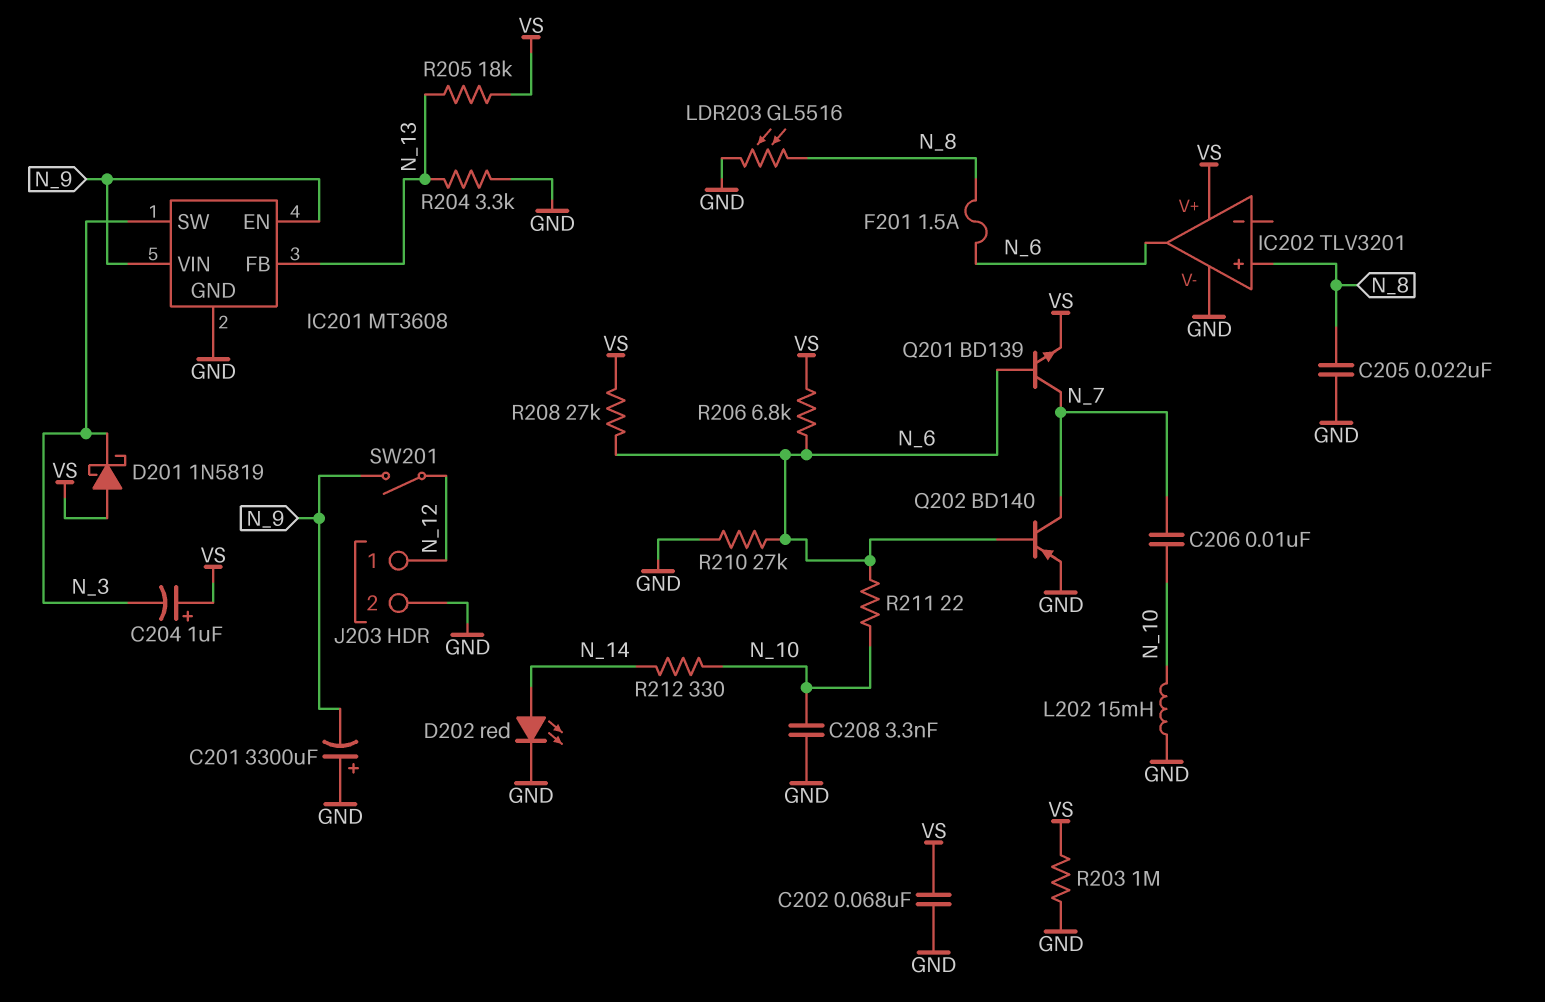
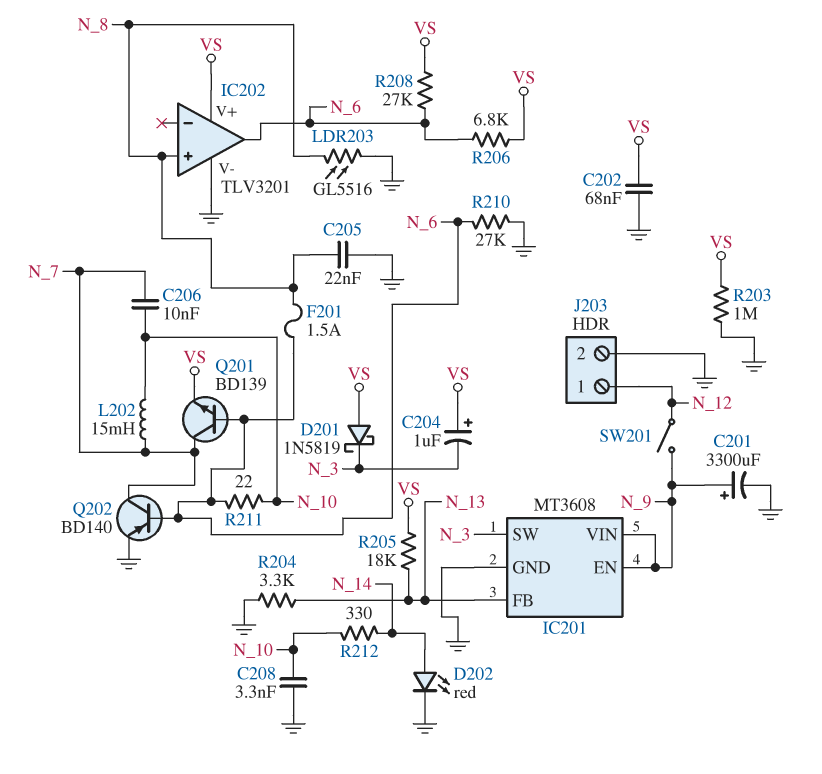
C201: 3300uF (plus GND, minus N_9) -> 3300uF (plus N_9, minus GND)
L202: 15mH (GND, N_10) -> 15mH (N_7, N_10)

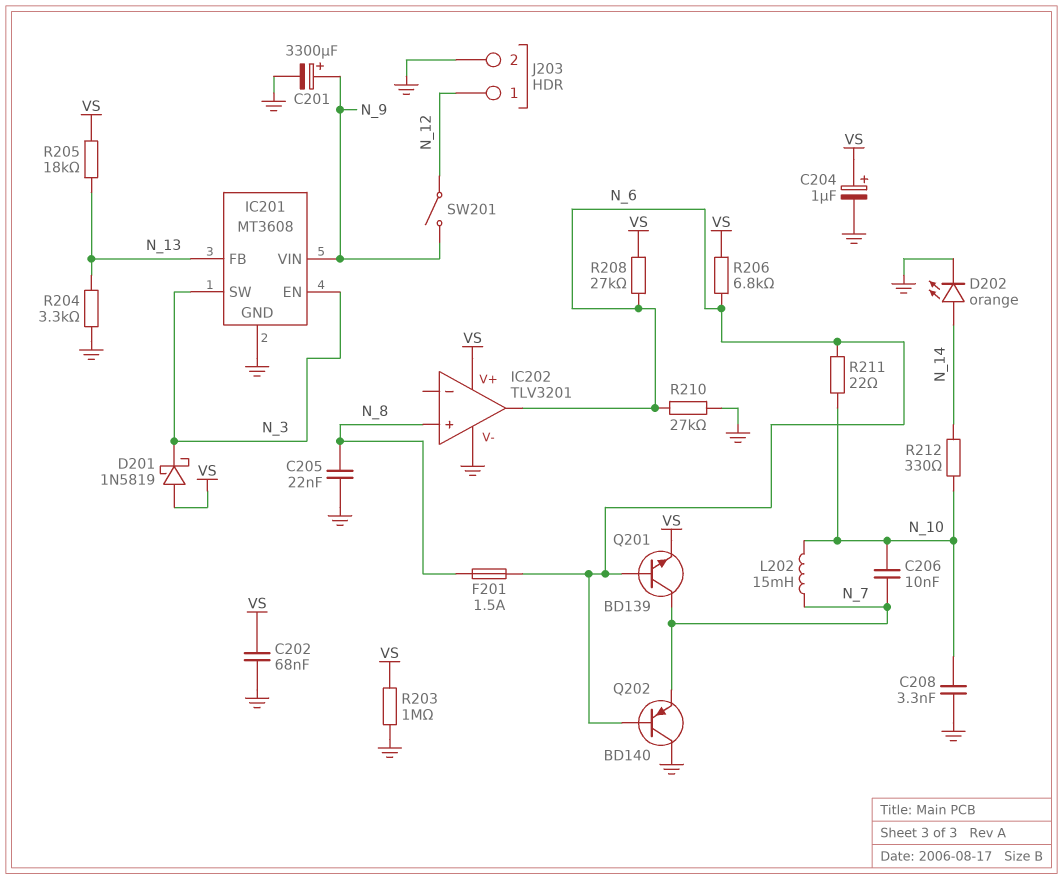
C204: 1uF (plus VS, minus N_3) -> 1uF (plus VS, minus GND)
D202: LED red (A N_14, K GND) -> LED orange (A N_14, K GND)
IC201 pin EN: N_9 -> N_3
LDR203: GL5516 (GND, N_8) -> none
Q202: PNP BD140 (B N_6, C N_7, E GND) -> PNP BD140 (B N_6, C GND, E N_7)

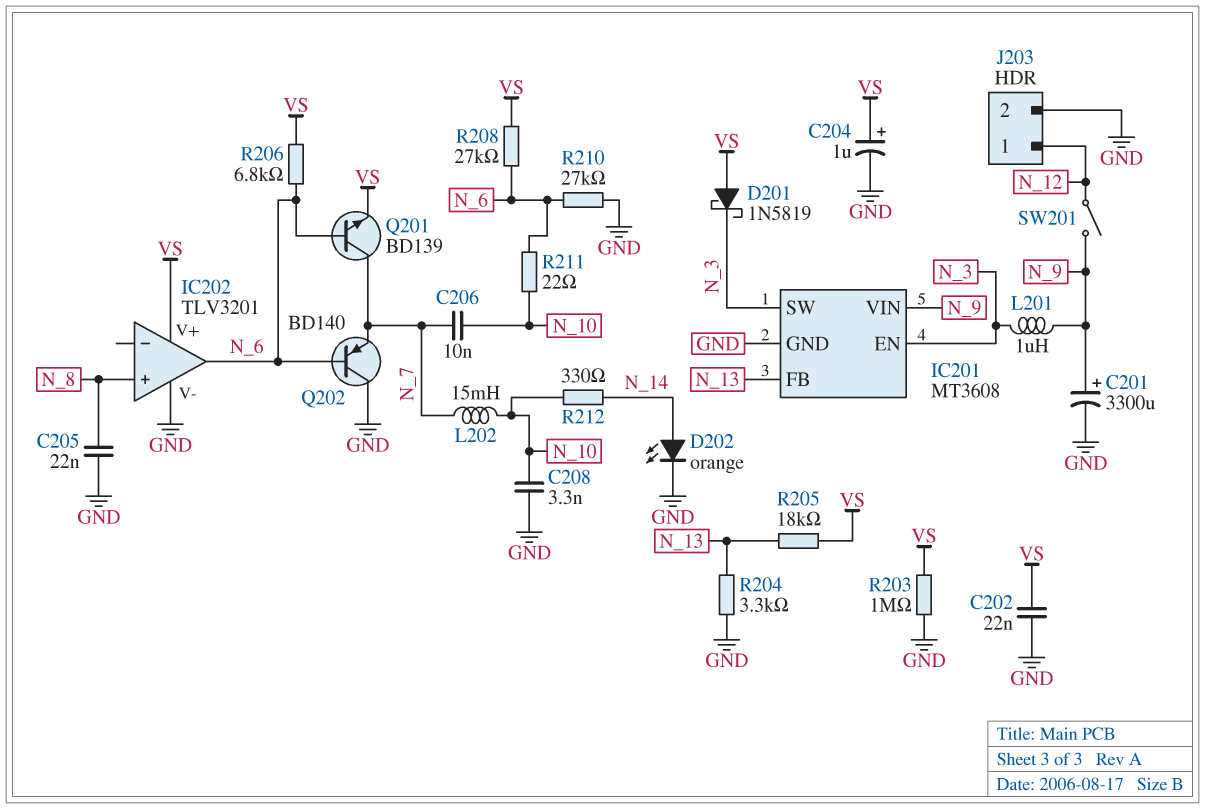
C202: 68nF (GND, VS) -> 22nF (GND, VS)
F201: 1.5A (N_6, N_8) -> none
L201: none -> 1uH (N_3, N_9)

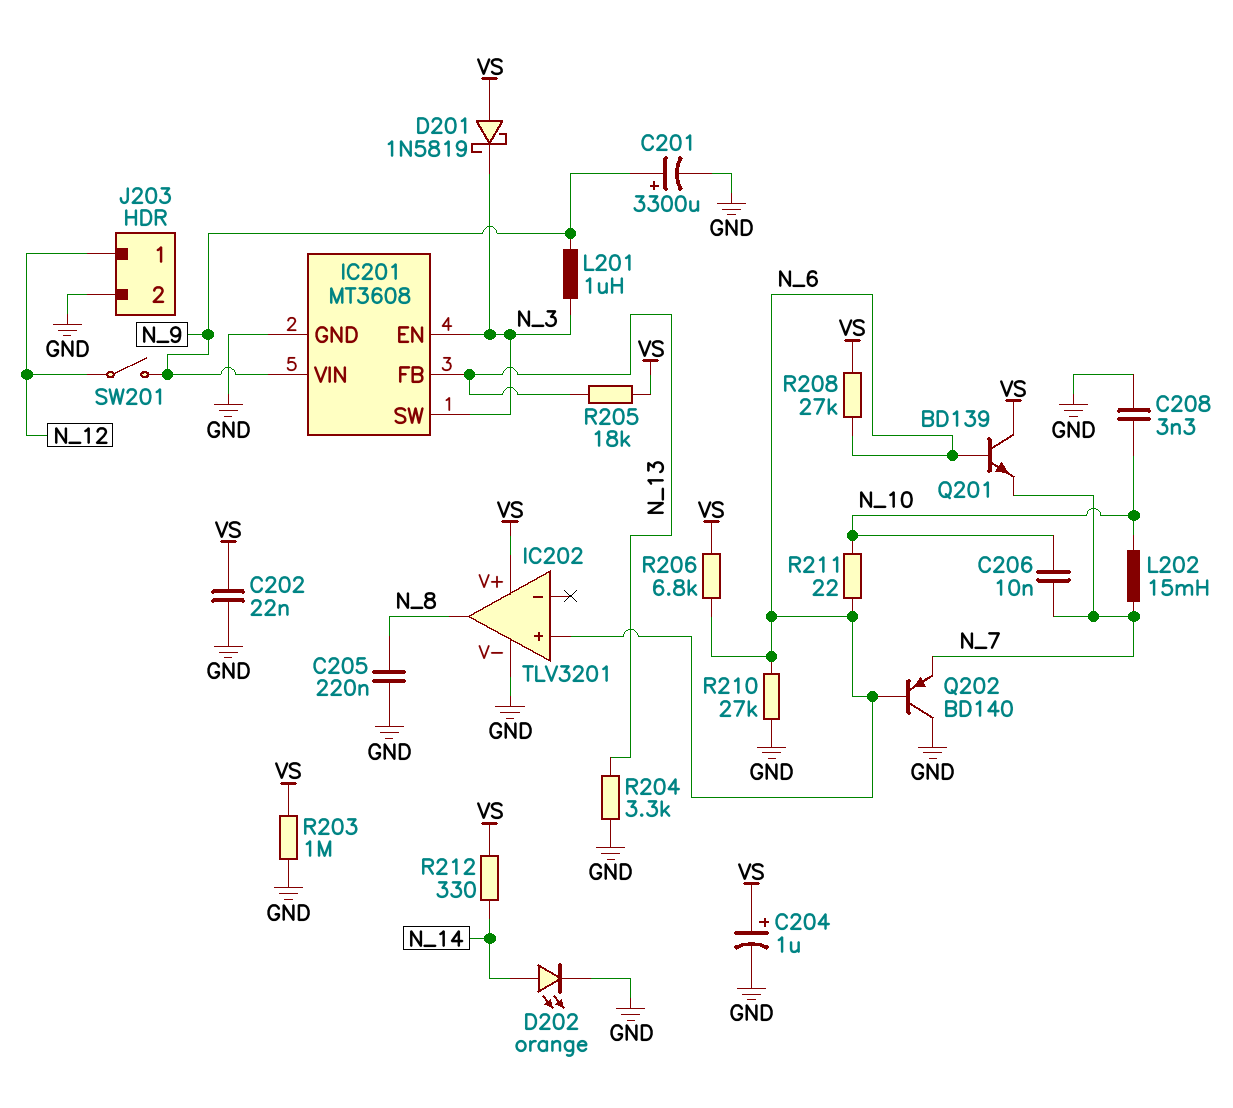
C205: 22nF (GND, N_8) -> 220nF (GND, N_8)
IC202 pin in+: N_8 -> N_6
IC202 pin out: N_6 -> N_8
Q201: NPN BD139 (B N_6, C N_7, E VS) -> NPN BD139 (B N_6, C VS, E N_7)
R212: 330 (N_10, N_14) -> 330 (N_14, VS)

